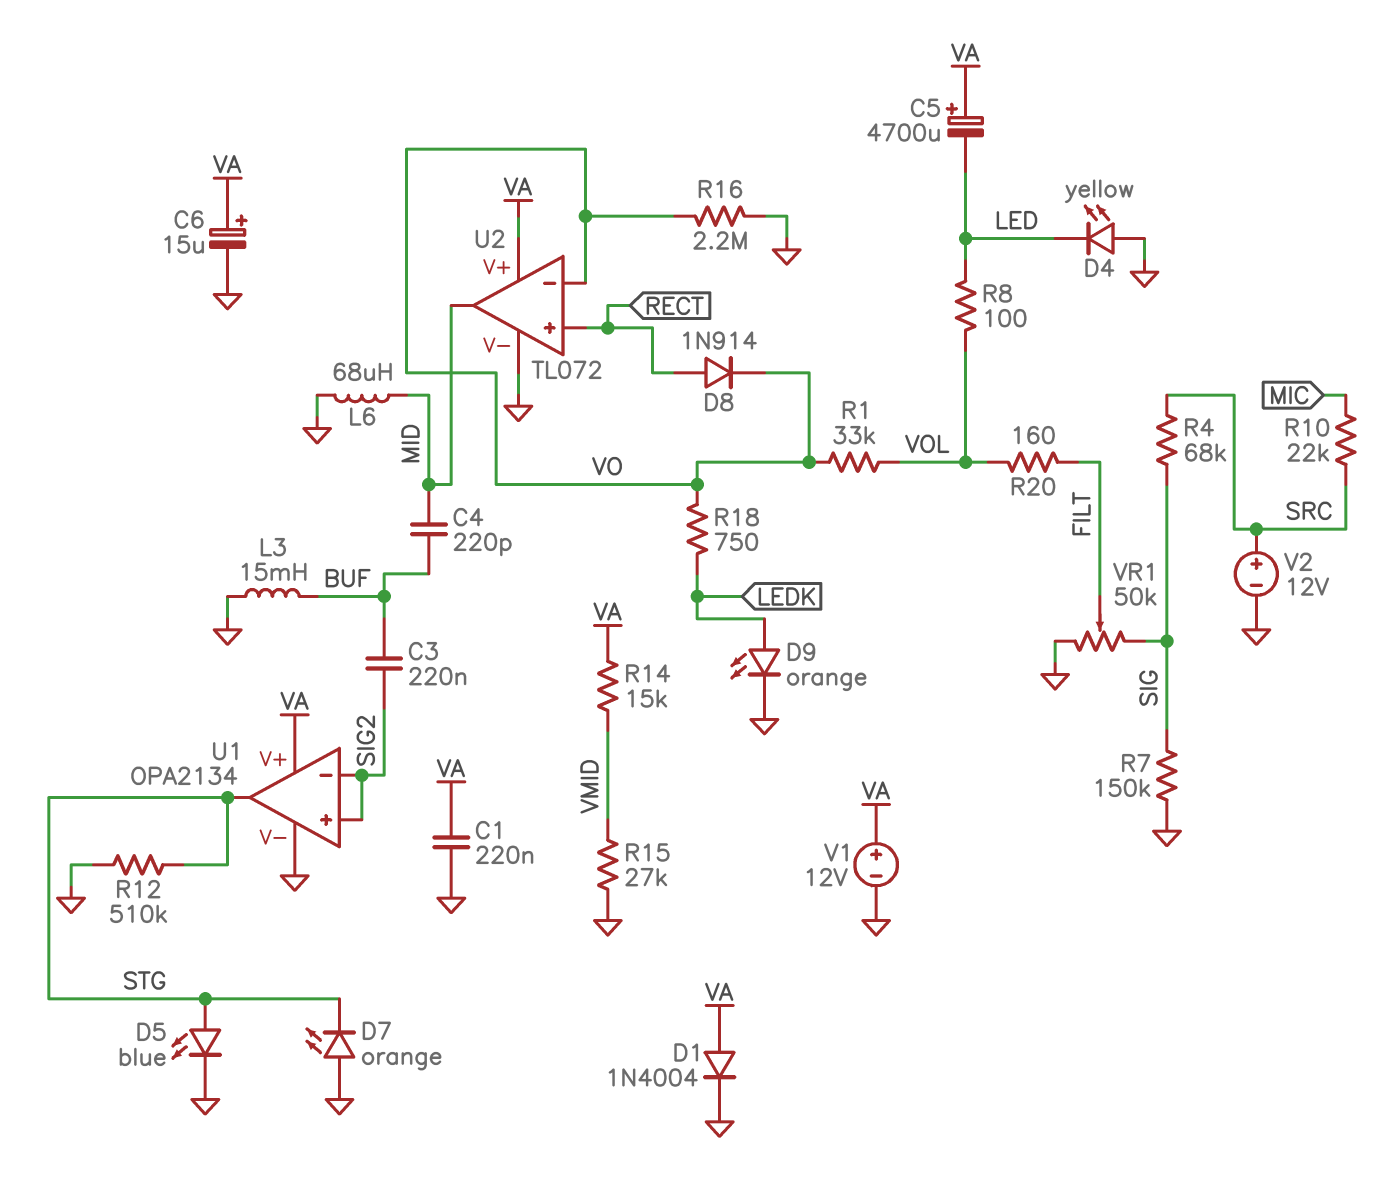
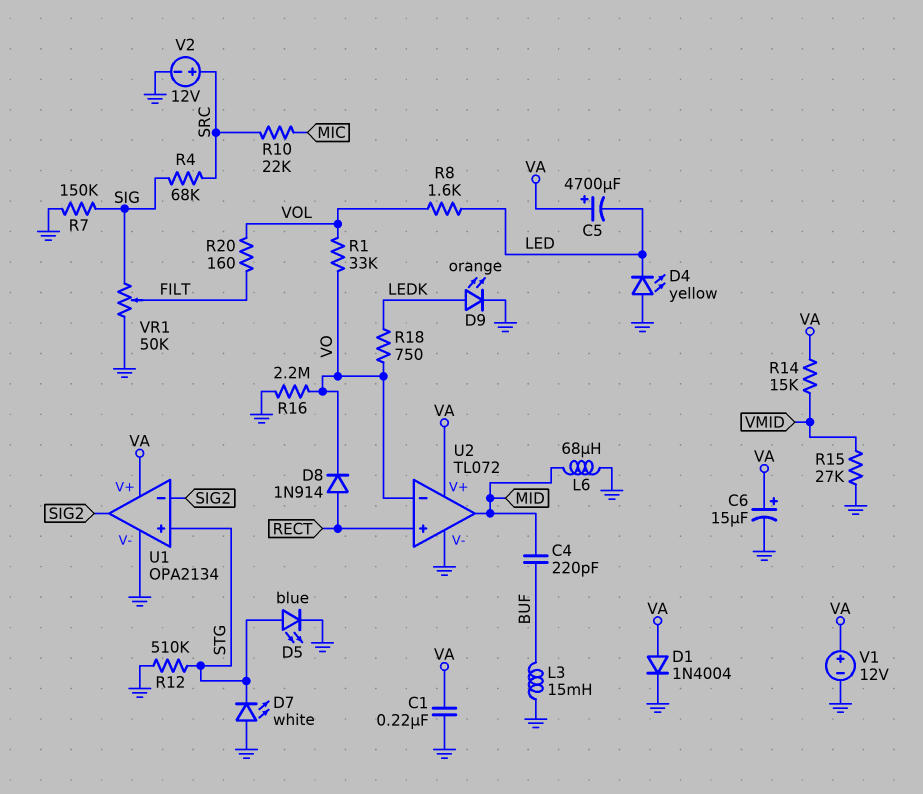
C3: 220nF (BUF, SIG2) -> none
D7: LED orange (A GND, K STG) -> LED white (A GND, K STG)
R8: 100 (LED, VOL) -> 1.6k (LED, VOL)
U1 pin in+: SIG2 -> STG
U1 pin out: STG -> SIG2

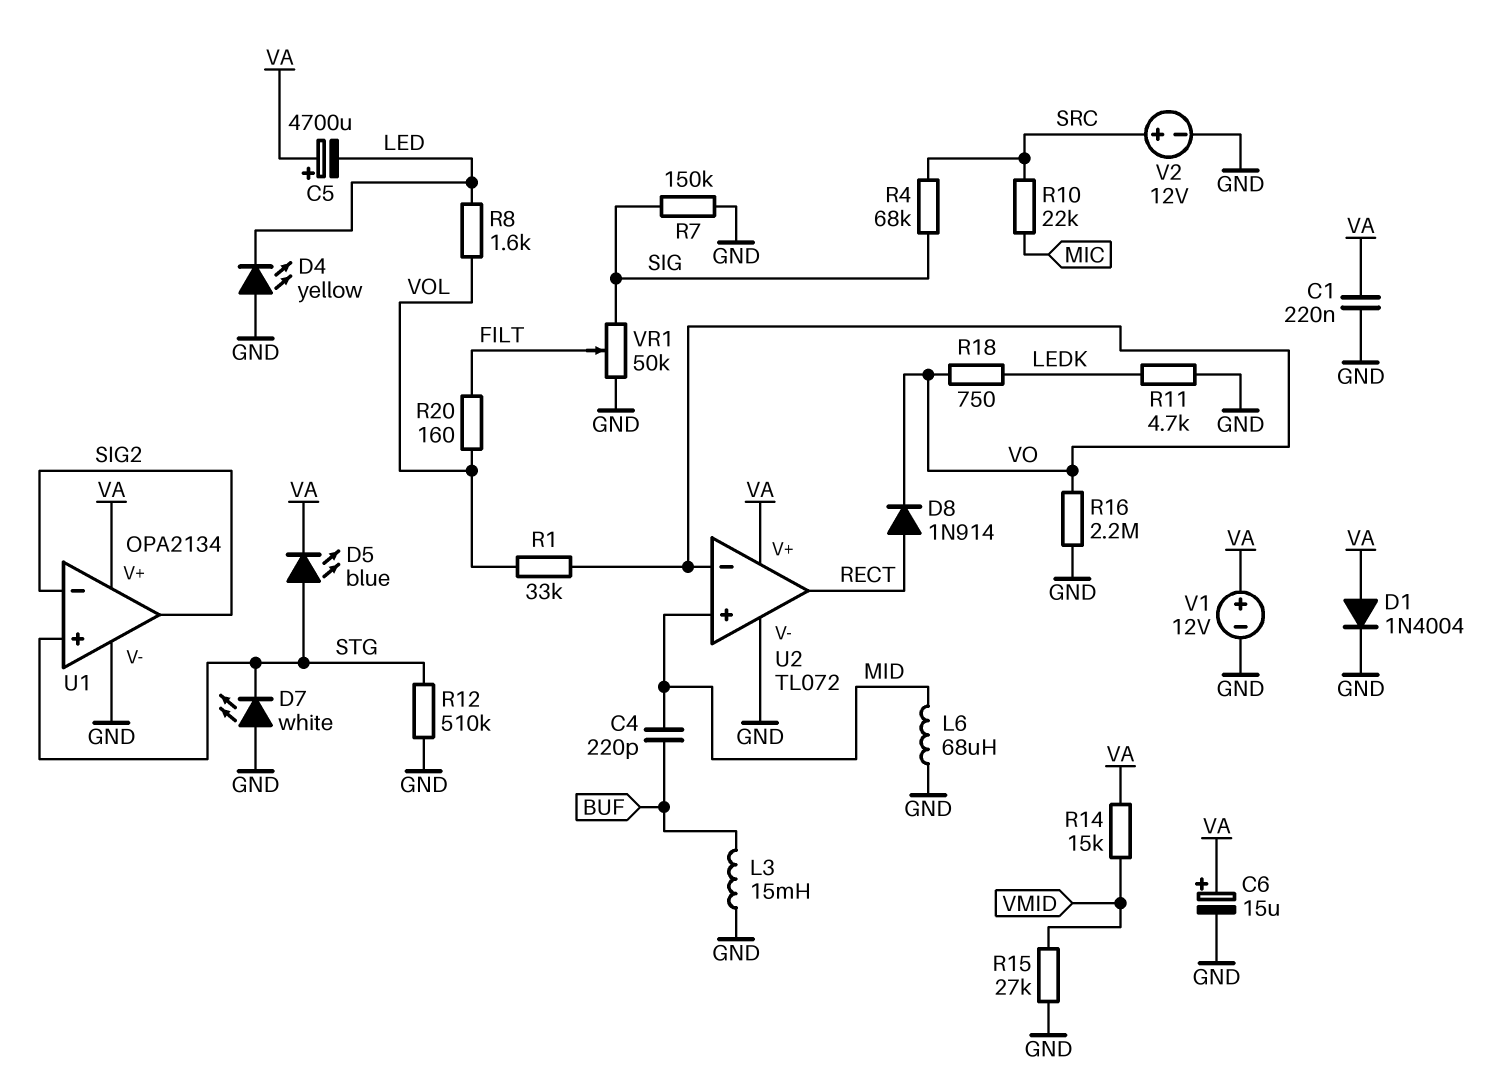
D5: LED blue (A STG, K GND) -> LED blue (A STG, K VA)
D9: LED orange (A LEDK, K GND) -> none
R11: none -> 4.7k (GND, LEDK)
U2 pin in+: RECT -> MID
U2 pin out: MID -> RECT

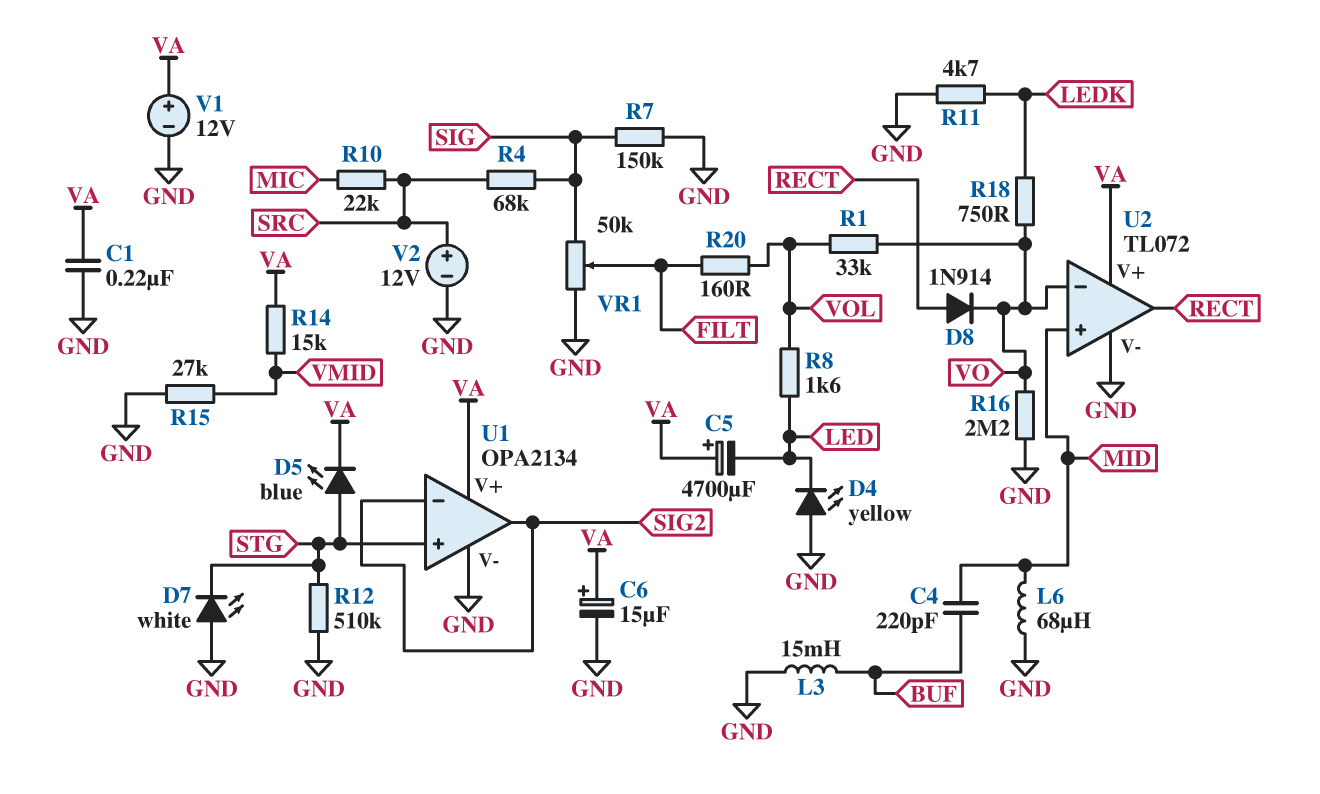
D1: diode 1N4004 (A VA, K GND) -> none

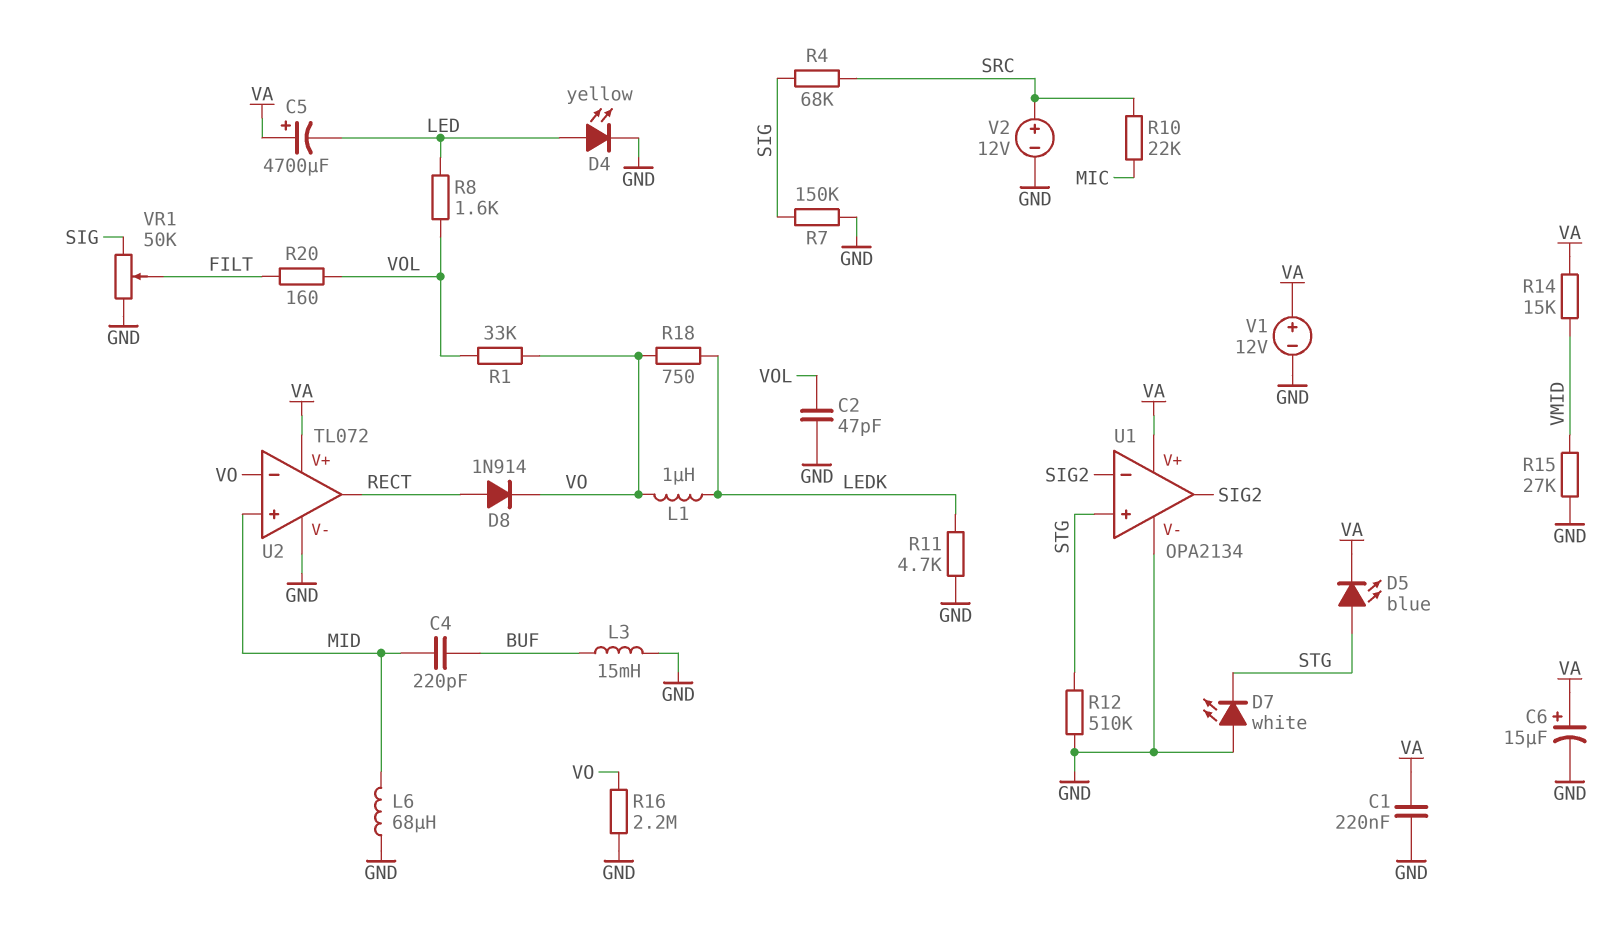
C2: none -> 47pF (GND, VOL)
D4: LED yellow (A GND, K LED) -> LED yellow (A LED, K GND)
L1: none -> 1uH (LEDK, VO)

